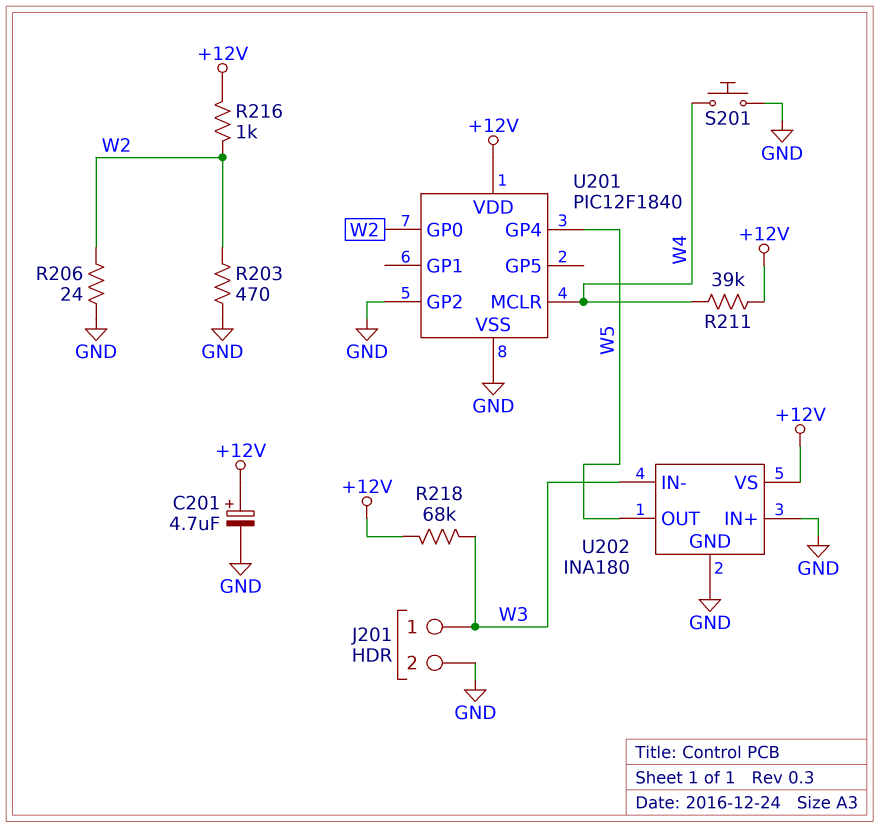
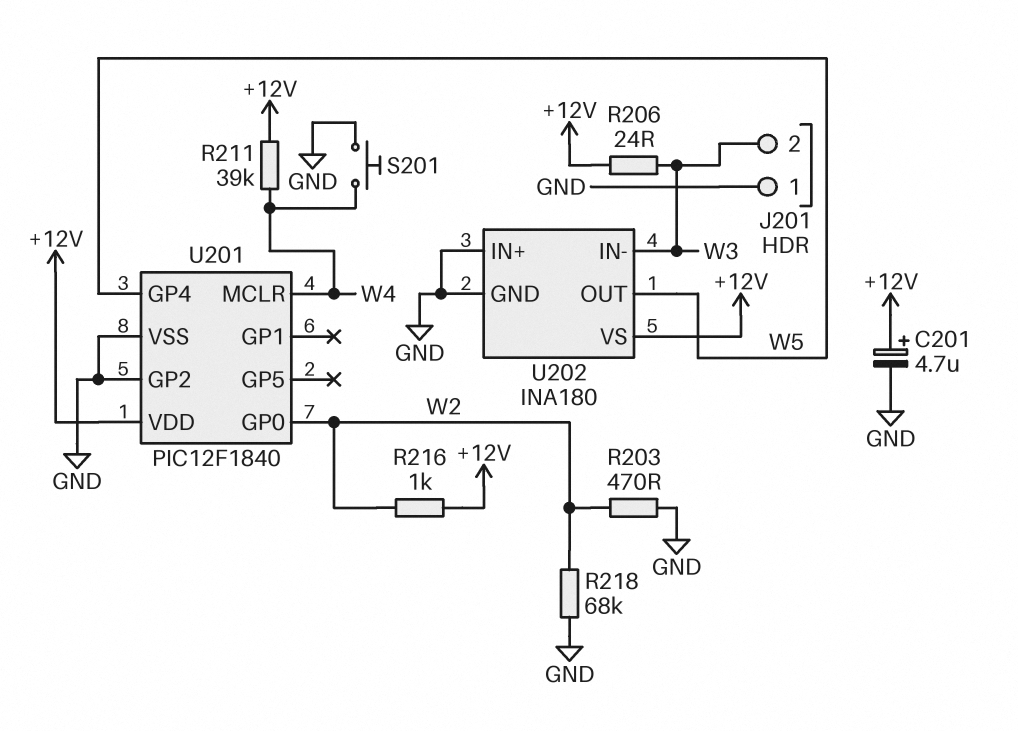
J201 pin 1: W3 -> GND
J201 pin 2: GND -> W3
R206: 24 (GND, W2) -> 24 (+12V, W3)
R218: 68k (+12V, W3) -> 68k (GND, W2)

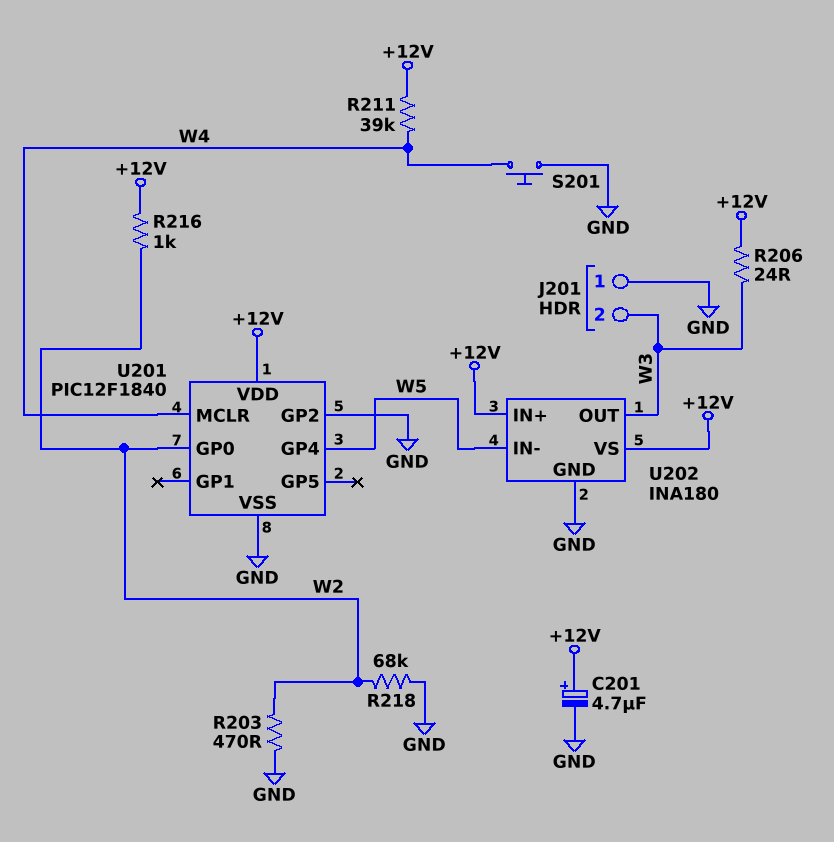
U202 pin IN+: GND -> +12V
U202 pin IN-: W3 -> W5
U202 pin OUT: W5 -> W3

